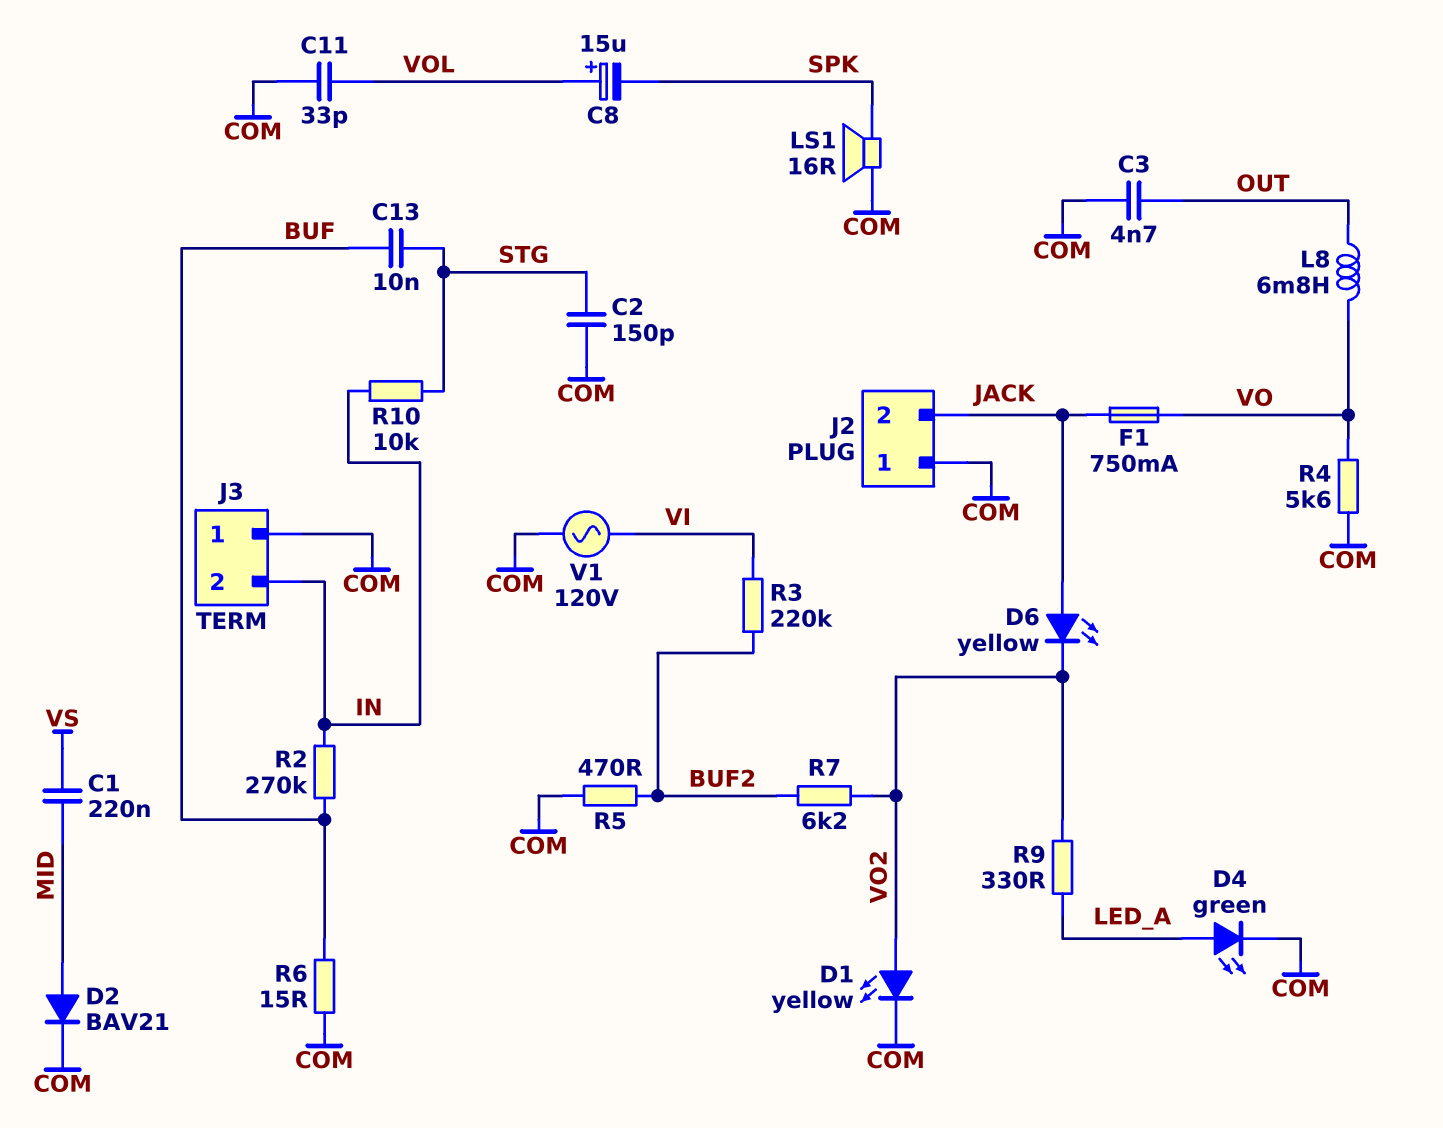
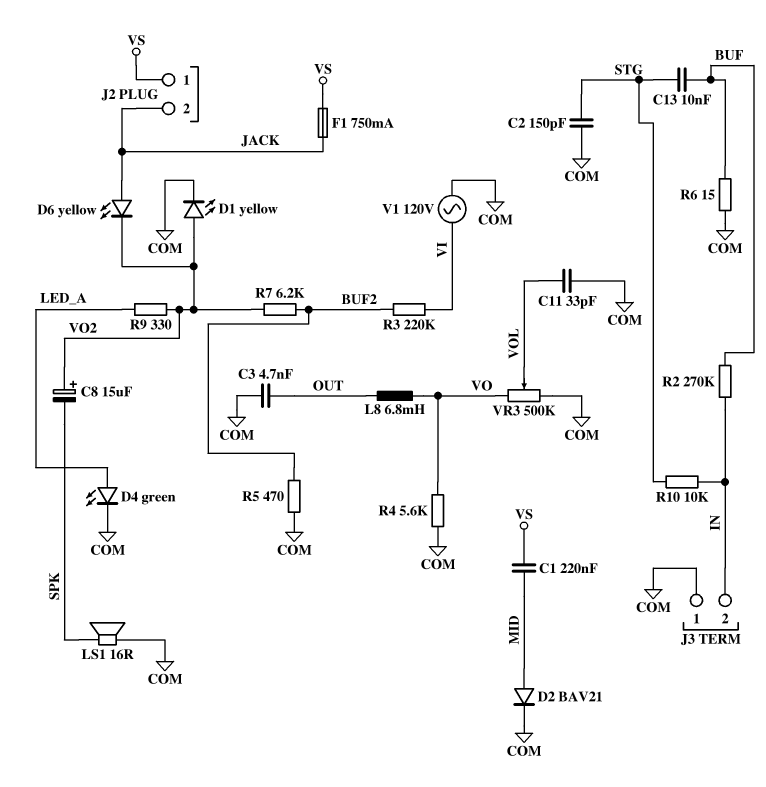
C8: 15uF (plus VOL, minus SPK) -> 15uF (plus VO2, minus SPK)
F1: 750mA (JACK, VO) -> 750mA (JACK, VS)
J2 pin 1: COM -> VS
VR3: none -> 500k (COM, VO, wiper VOL)

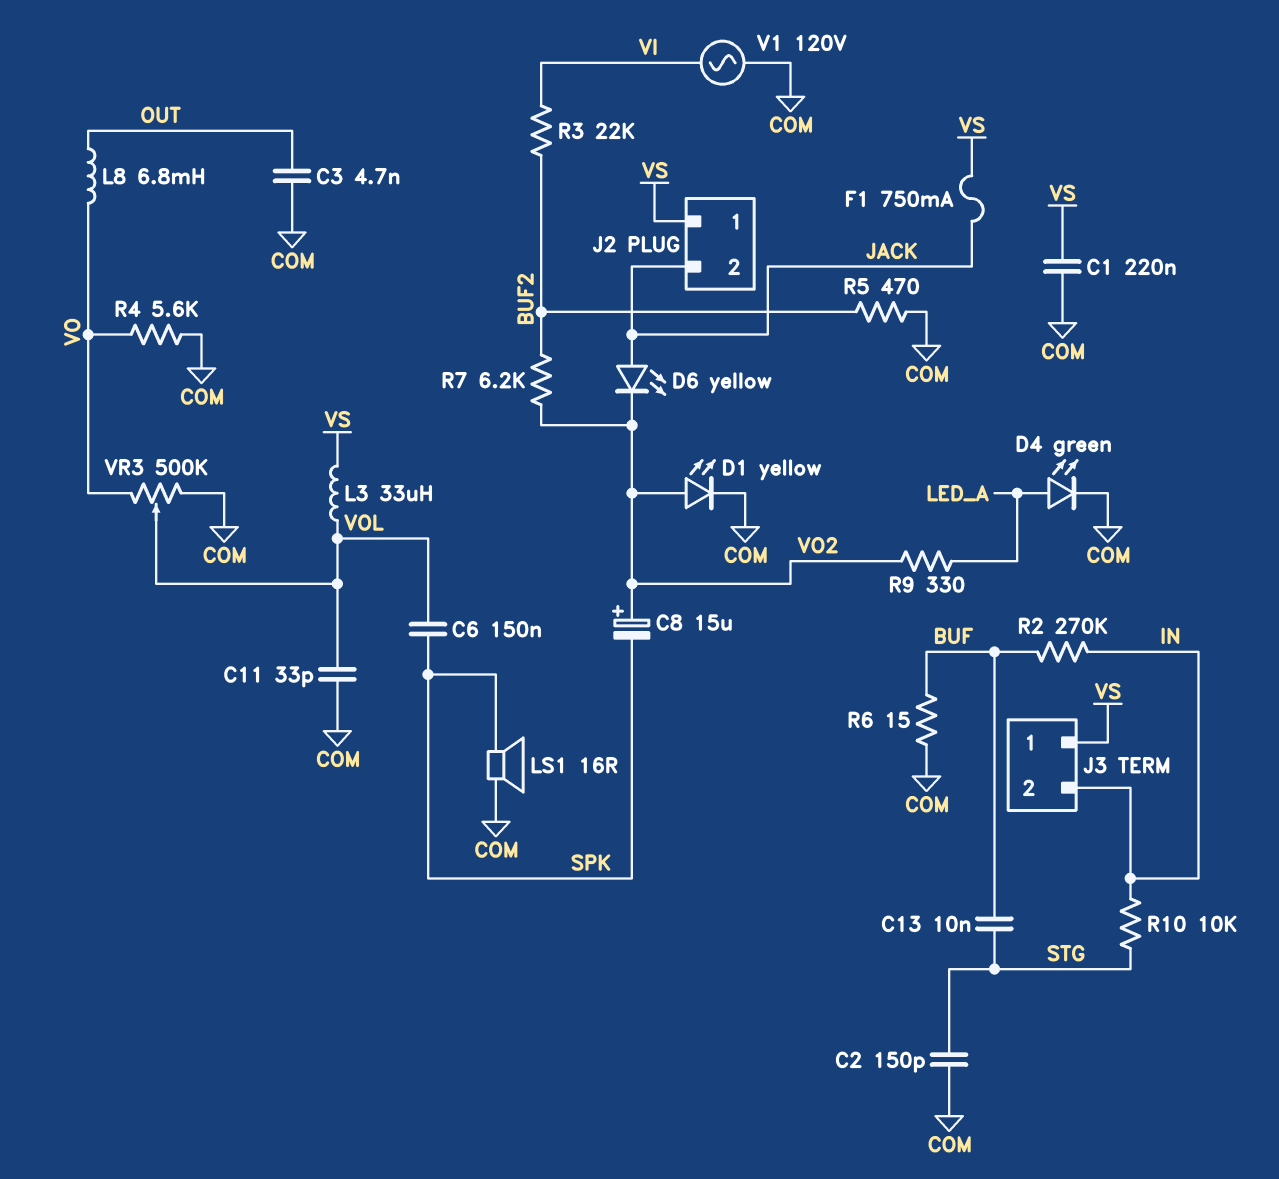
C1: 220nF (MID, VS) -> 220nF (COM, VS)
C6: none -> 150nF (SPK, VOL)
D2: diode BAV21 (A MID, K COM) -> none
J3 pin 1: COM -> VS
L3: none -> 33uH (VOL, VS)
R3: 220k (BUF2, VI) -> 22k (BUF2, VI)

